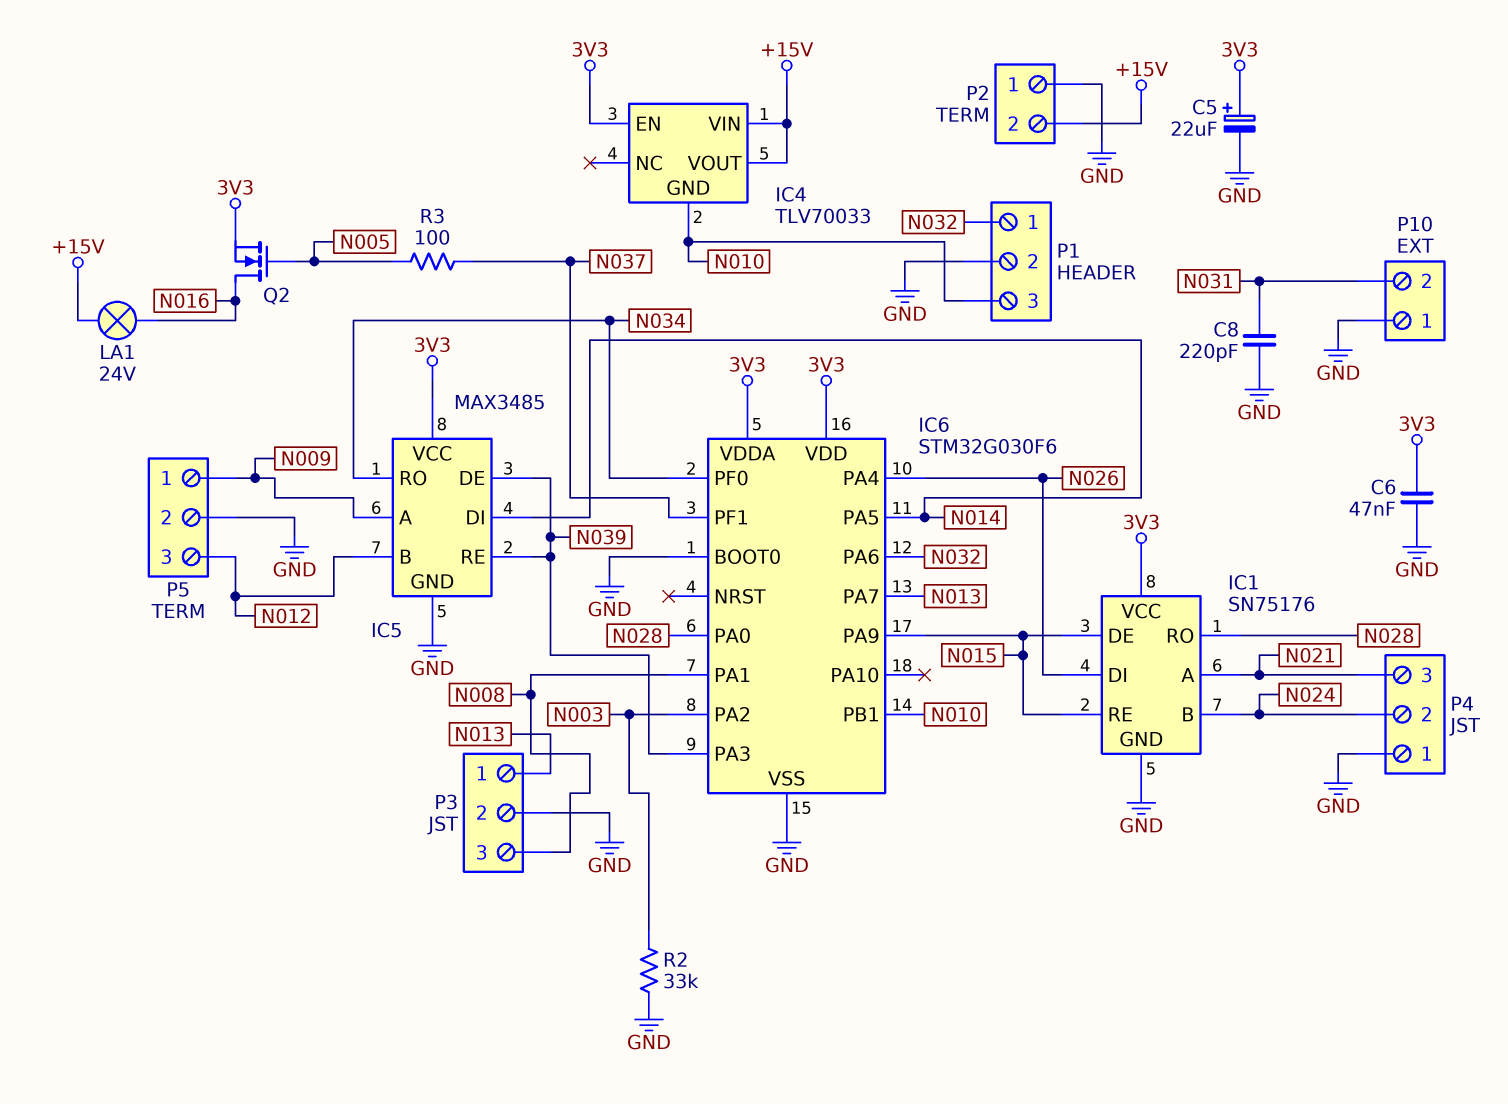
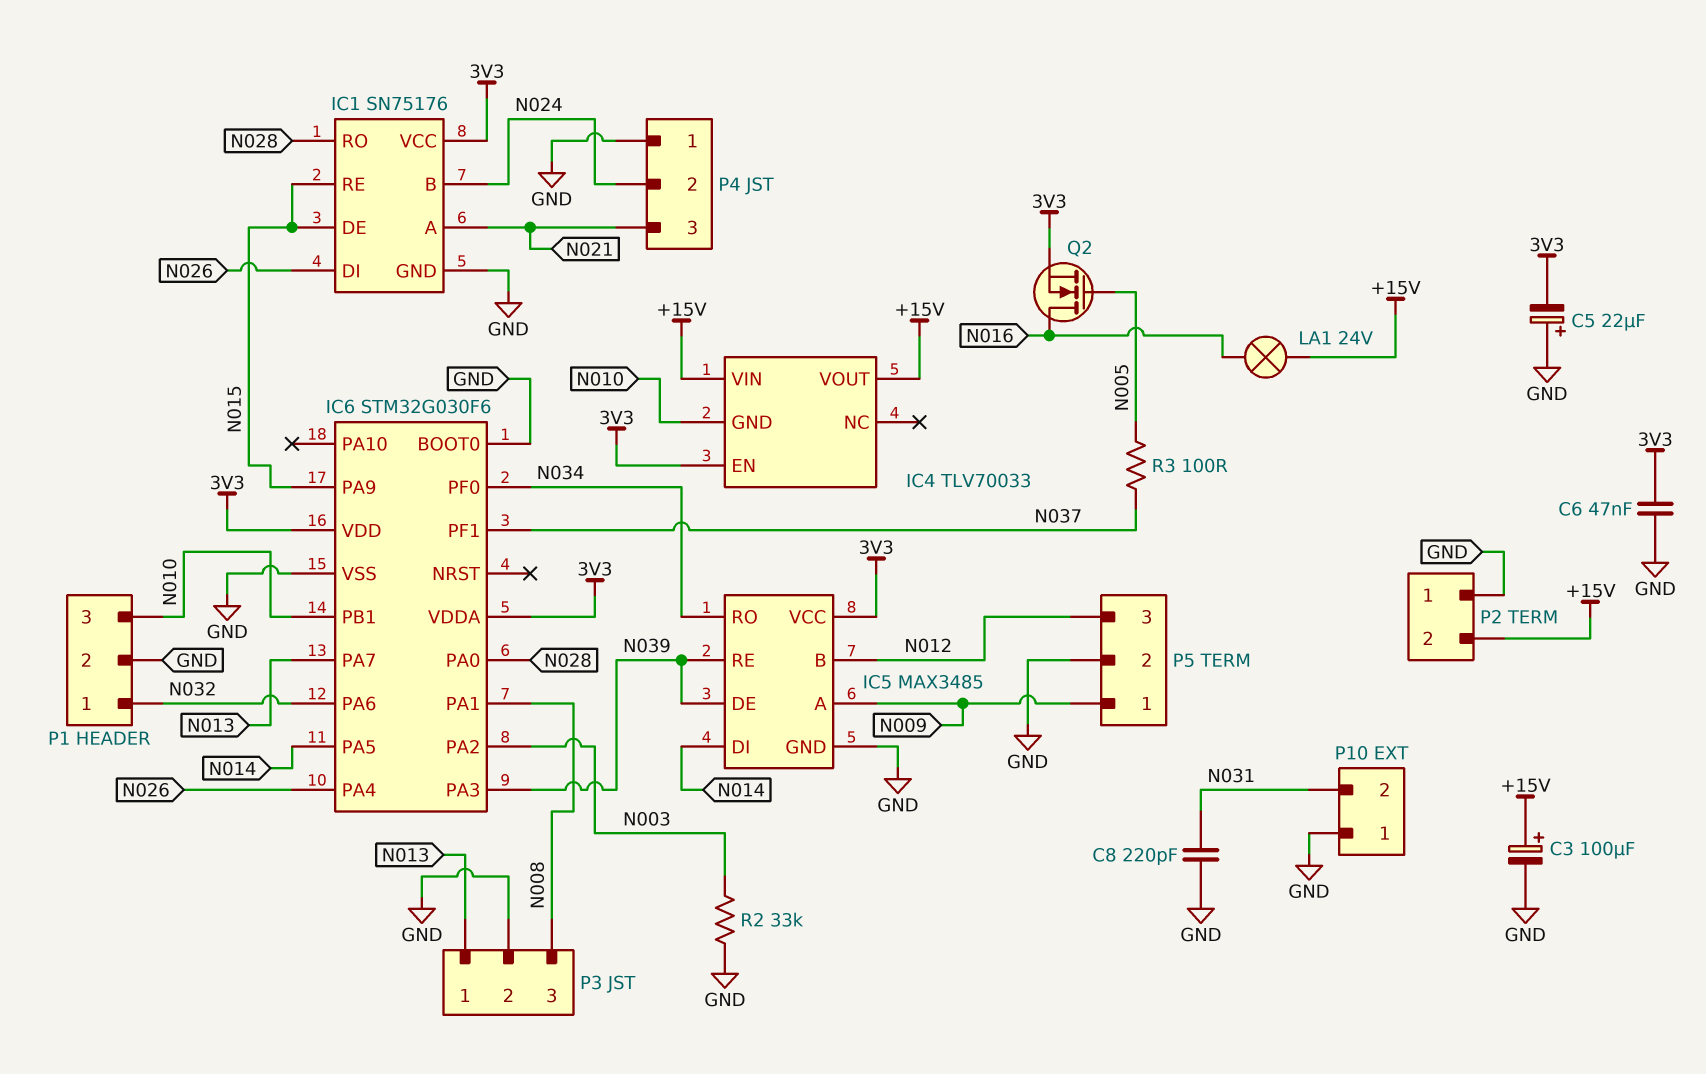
C3: none -> 100uF (plus +15V, minus GND)
C5: 22uF (plus 3V3, minus GND) -> 22uF (plus GND, minus 3V3)

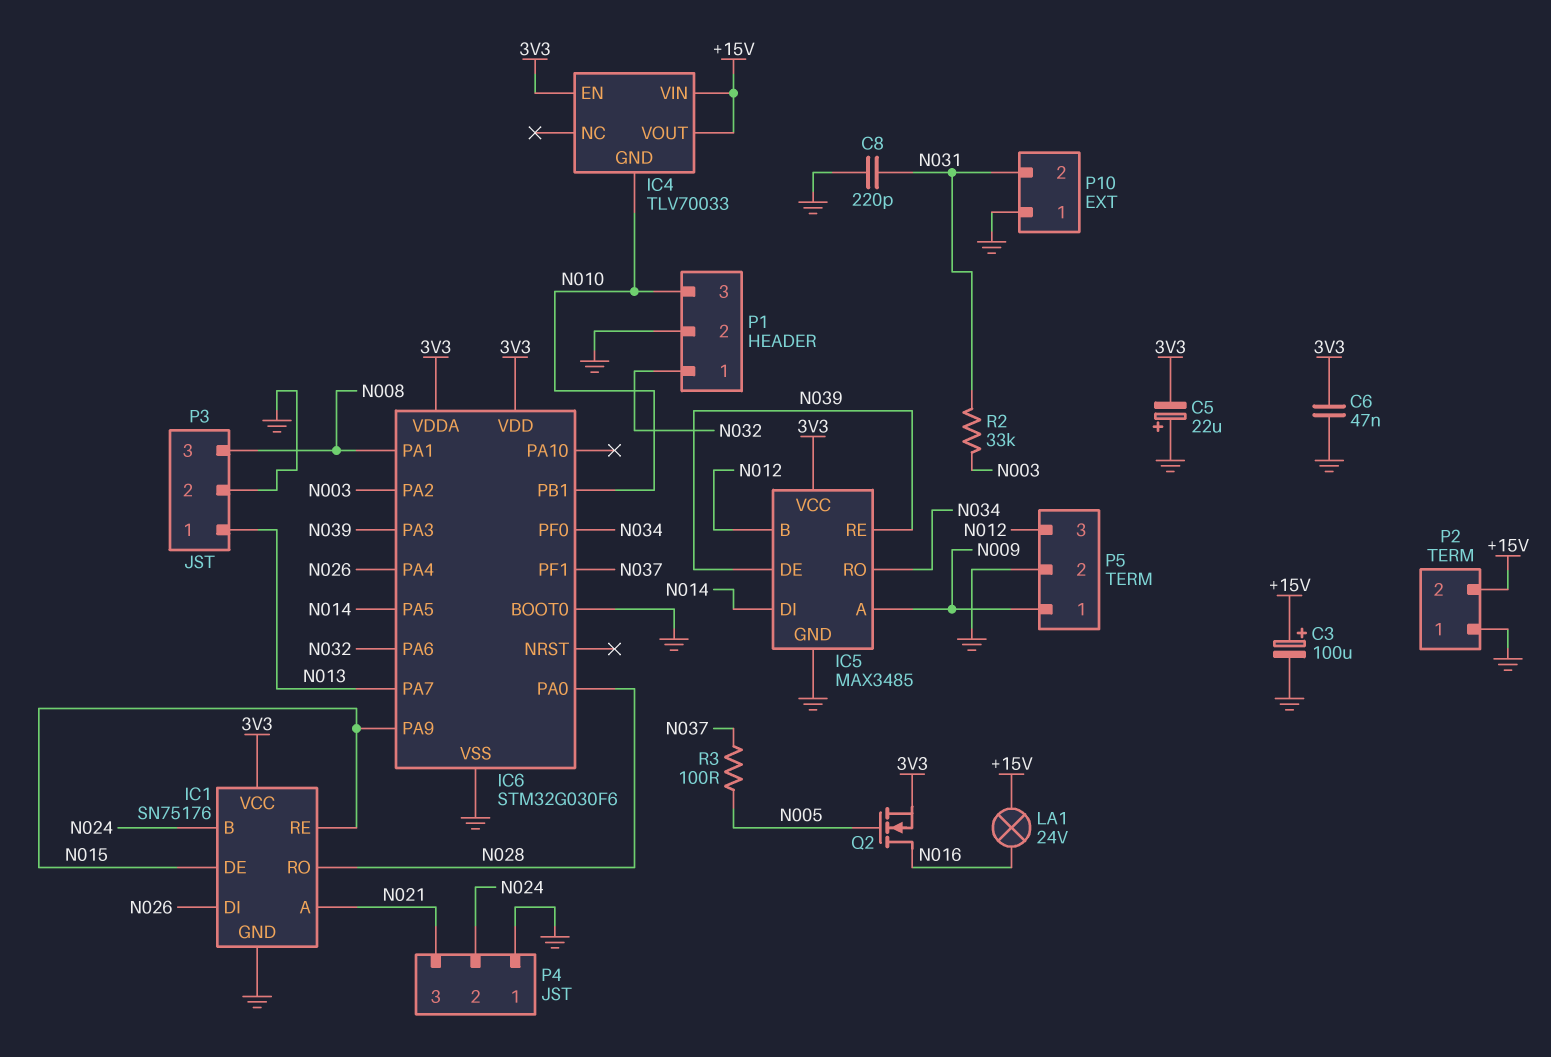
R2: 33k (GND, N003) -> 33k (N003, N031)

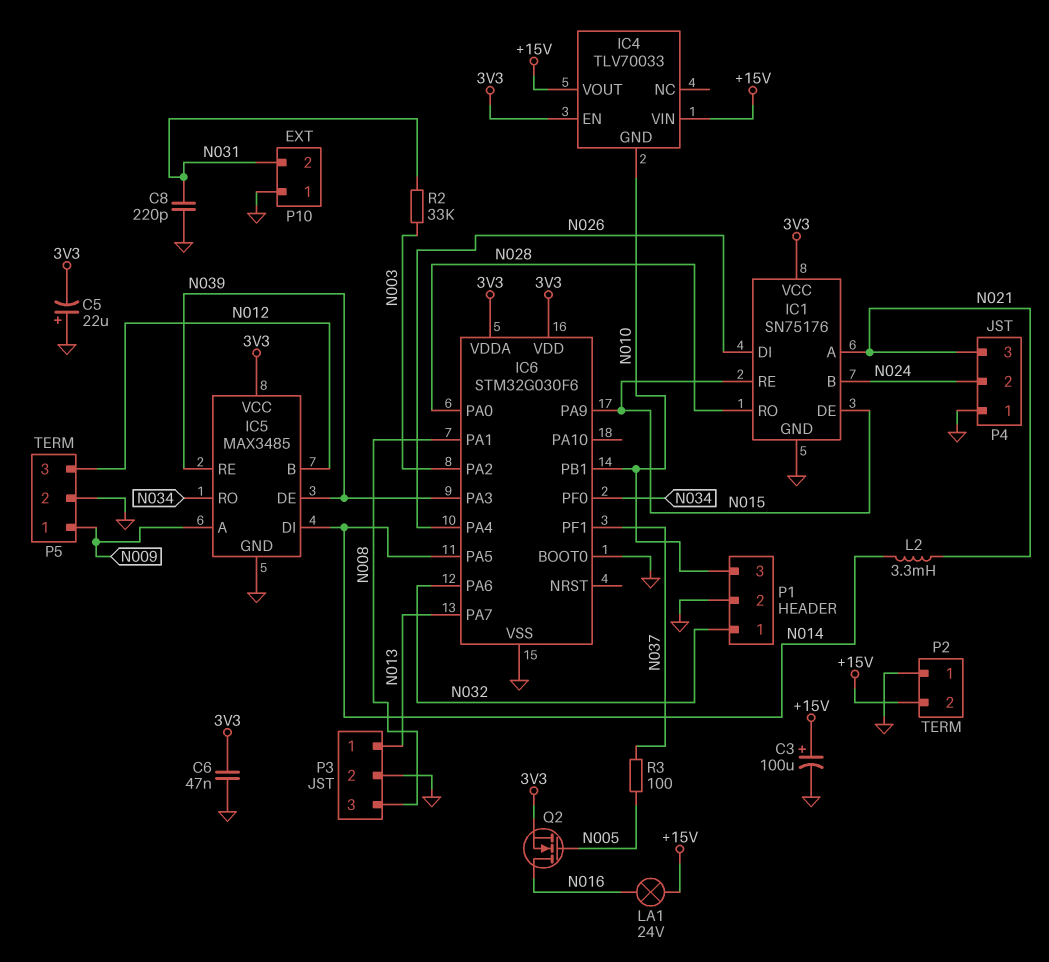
L2: none -> 3.3mH (N014, N021)

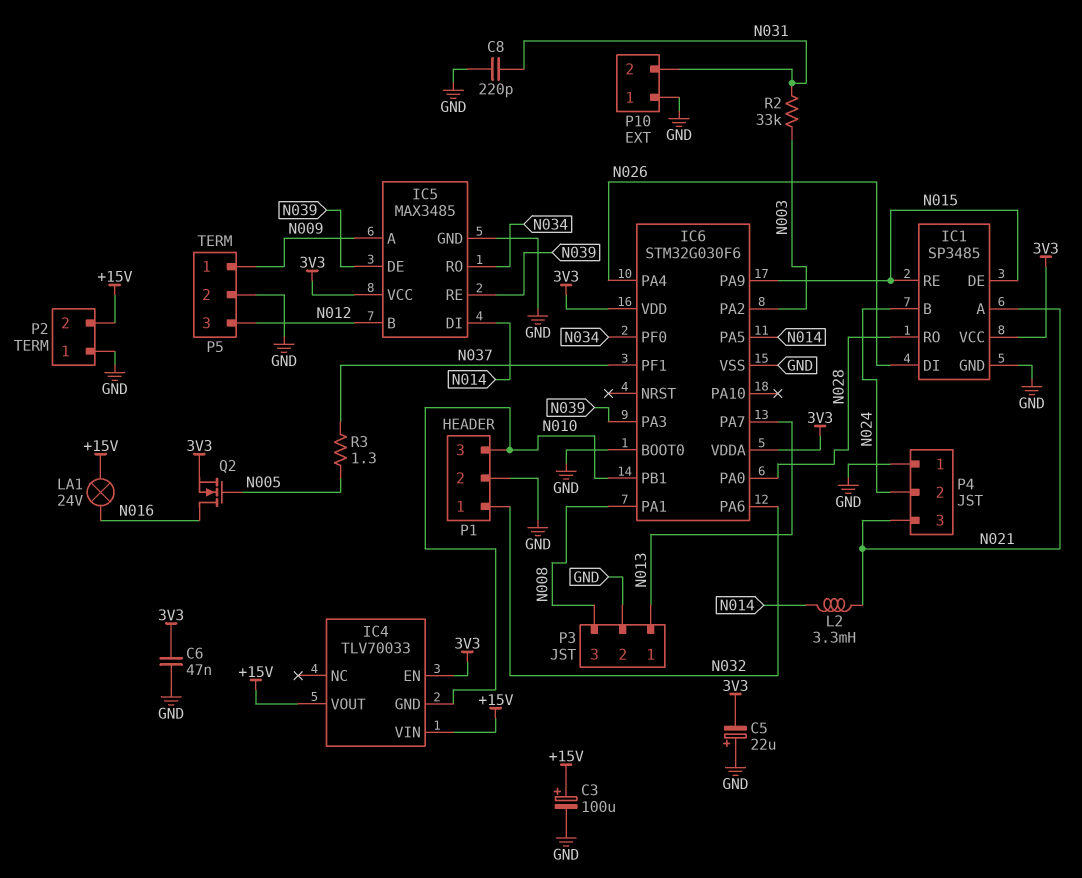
IC1: SN75176 -> SP3485
R3: 100 (N005, N037) -> 1.3 (N005, N037)

